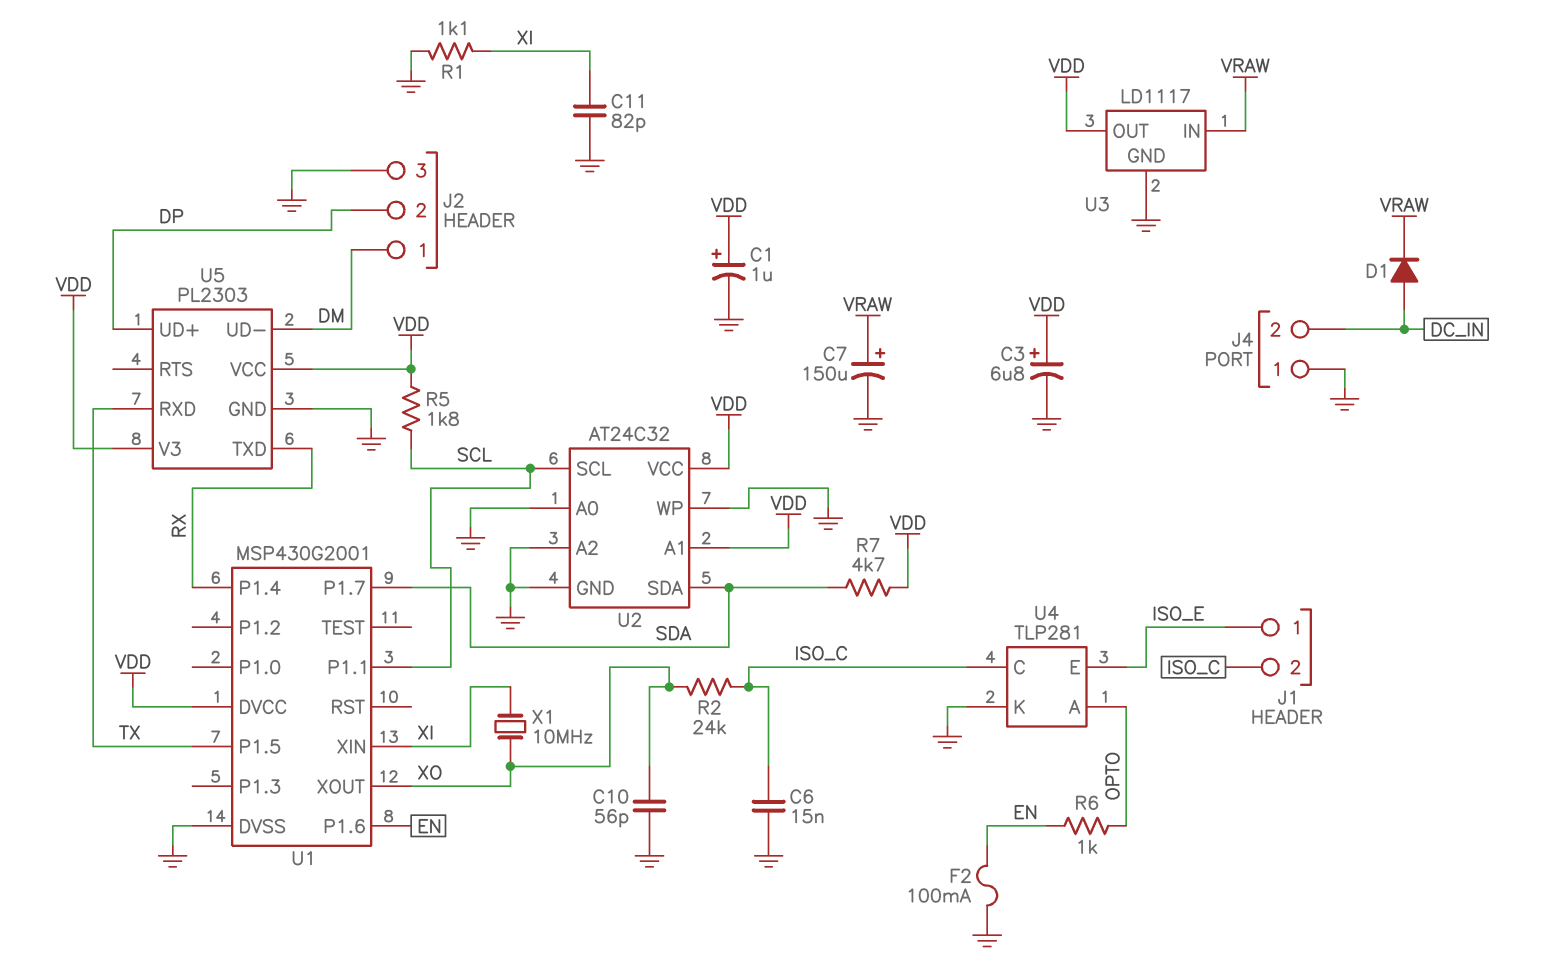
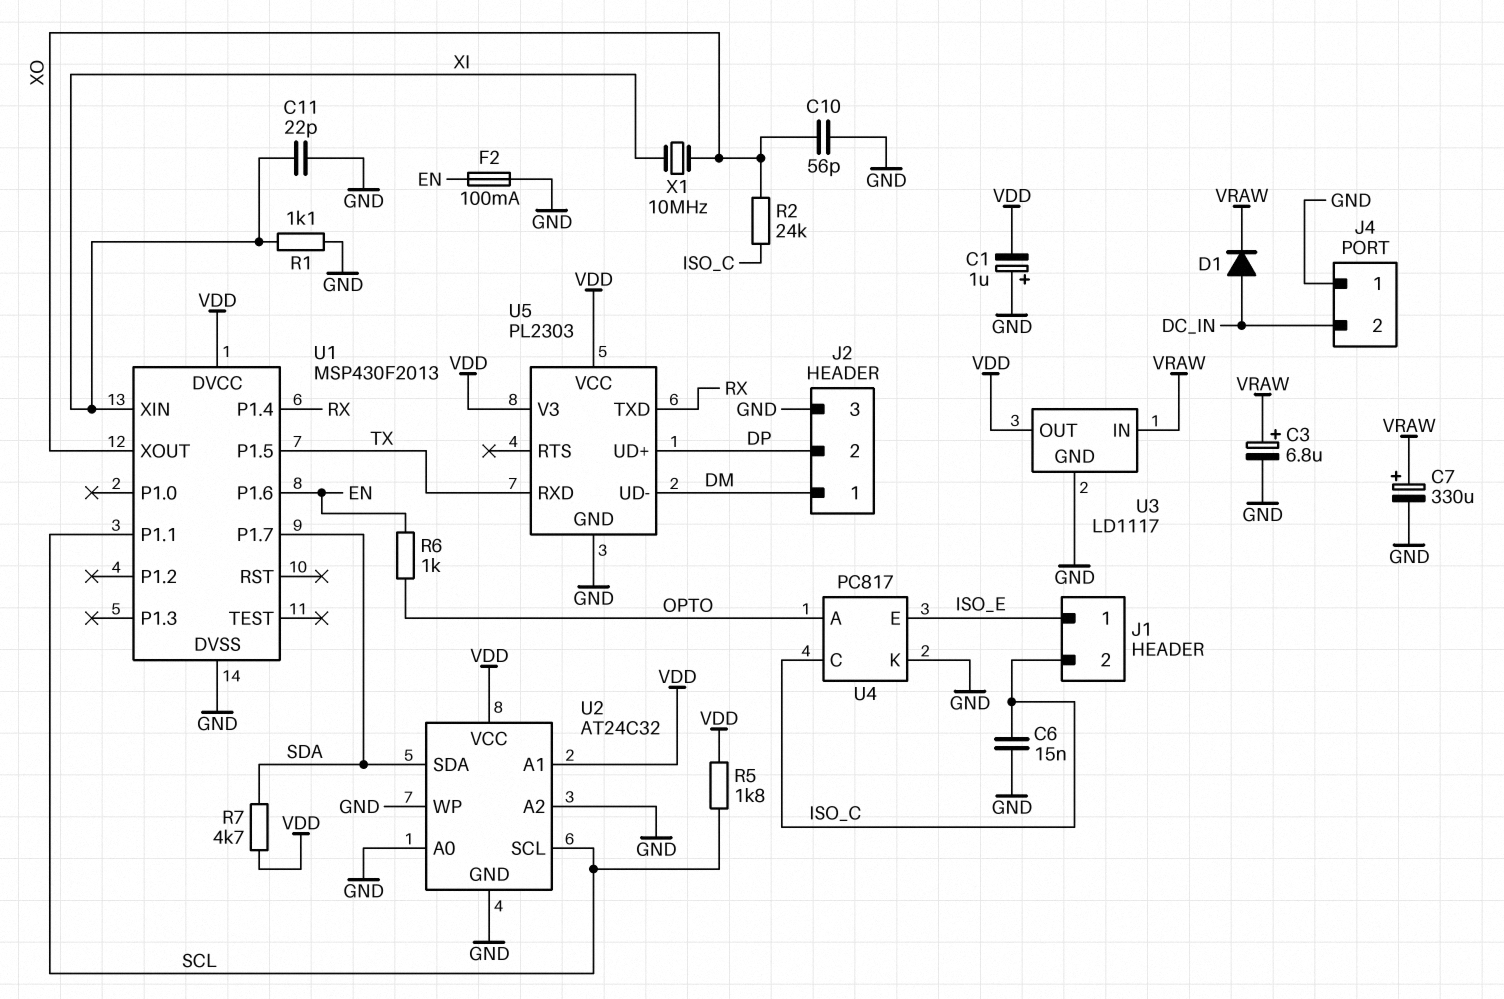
C1: 1uF (plus VDD, minus GND) -> 1uF (plus GND, minus VDD)
C3: 6.8uF (plus VDD, minus GND) -> 6.8uF (plus VRAW, minus GND)
C7: 150uF (plus VRAW, minus GND) -> 330uF (plus VRAW, minus GND)
C11: 82pF (GND, XI) -> 22pF (GND, XI)
U1: MSP430G2001 -> MSP430F2013
U4: TLP281 -> PC817

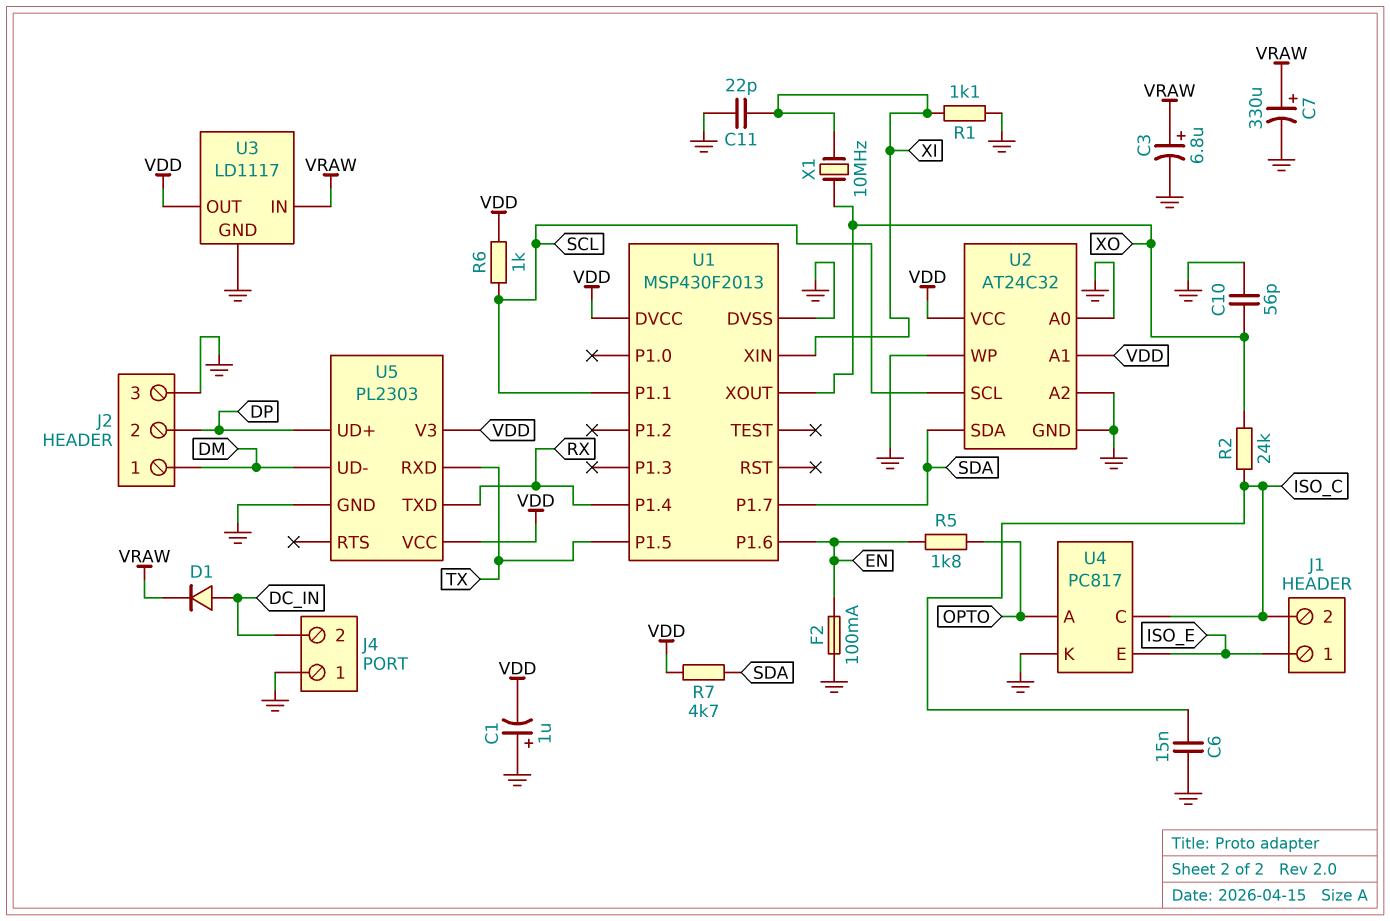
R5: 1.8k (SCL, VDD) -> 1.8k (EN, OPTO)
R6: 1k (EN, OPTO) -> 1k (SCL, VDD)

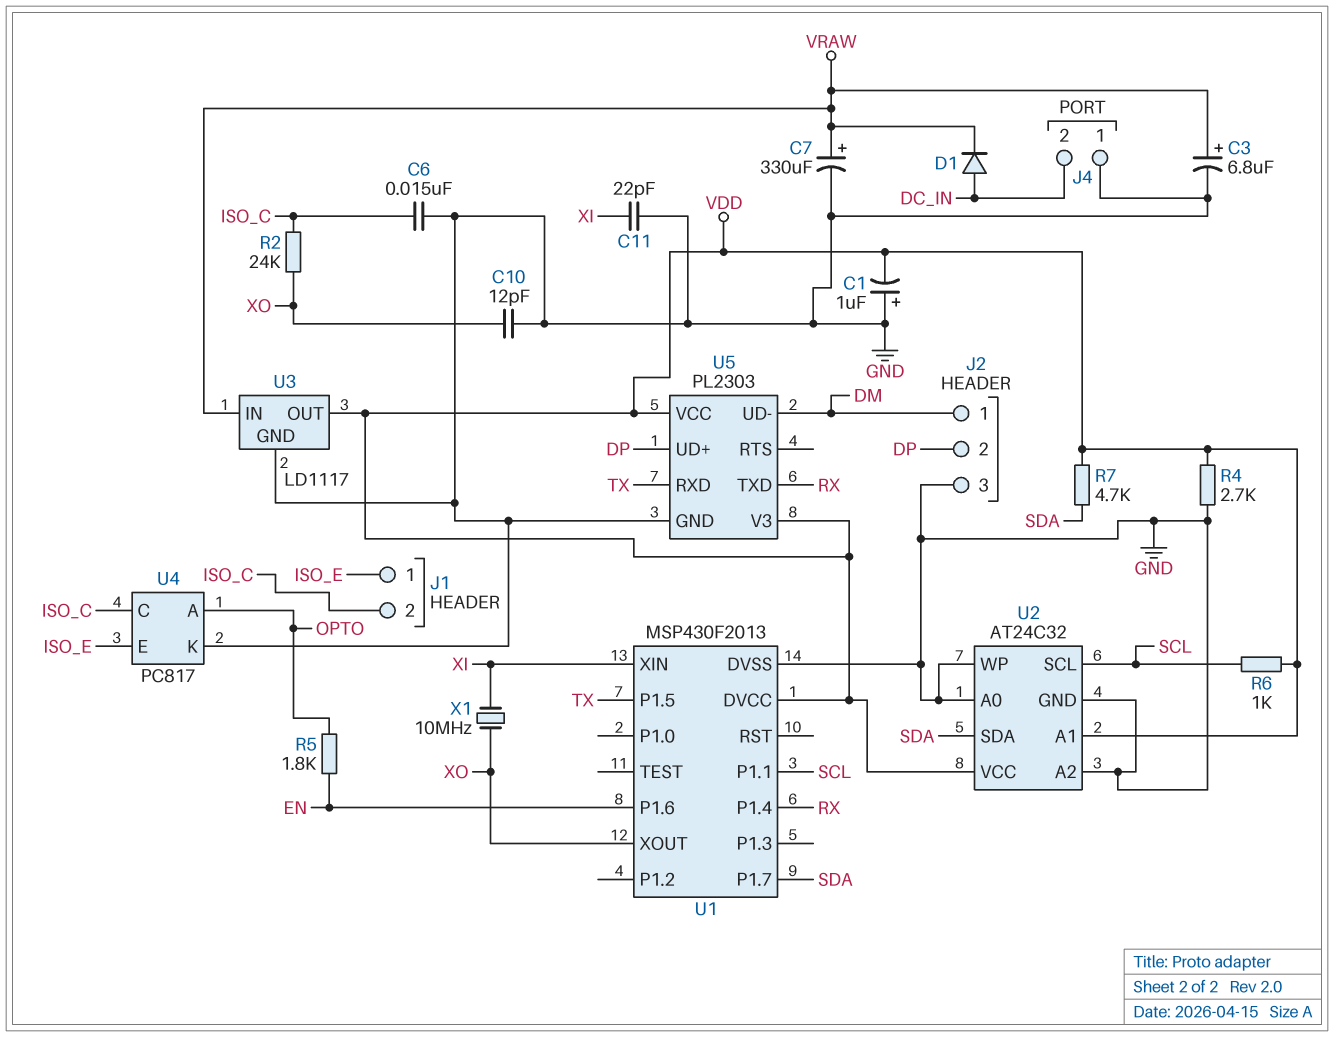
C10: 56pF (GND, XO) -> 12pF (GND, XO)
F2: 100mA (EN, GND) -> none
R1: 1.1k (GND, XI) -> none
R4: none -> 2.7k (GND, VDD)

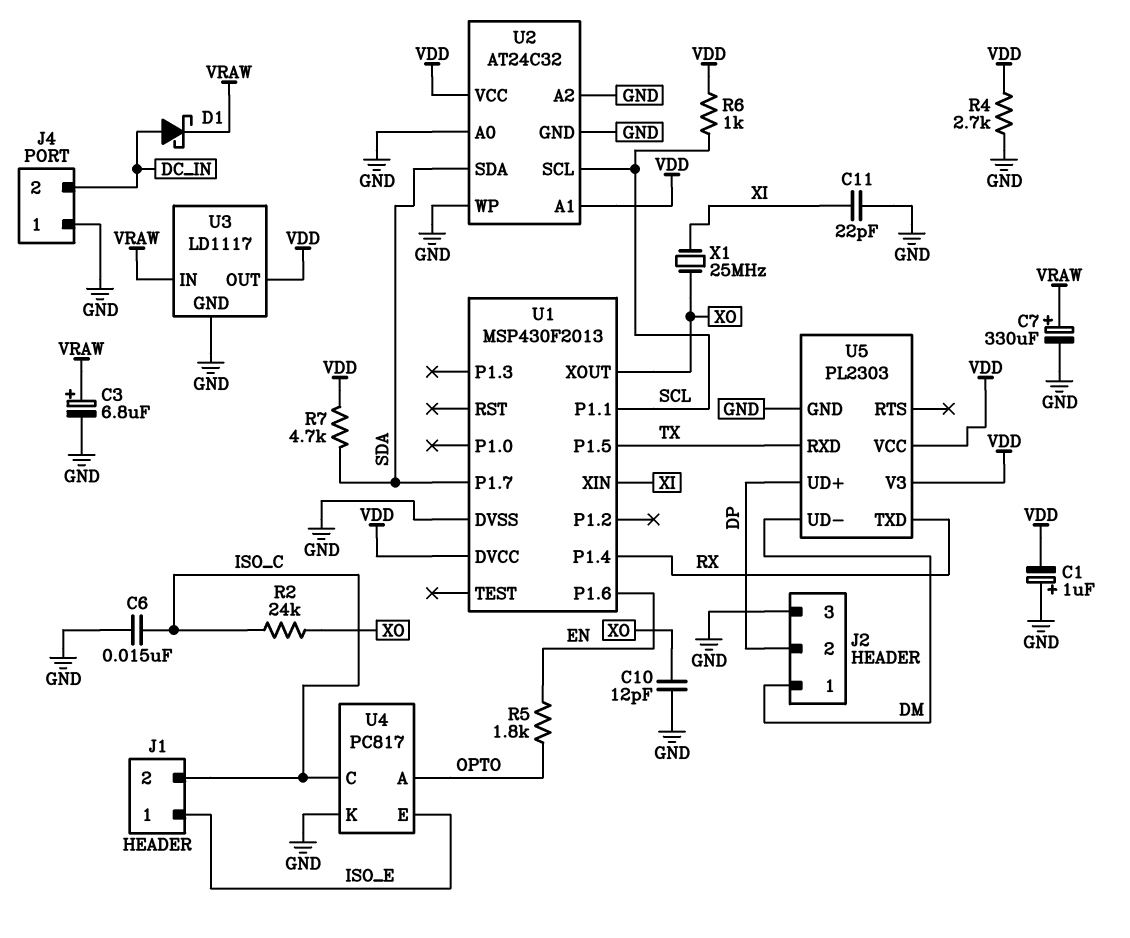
D1: diode (A DC_IN, K VRAW) -> schottky (A DC_IN, K VRAW)
X1: 10MHz (XI, XO) -> 25MHz (XI, XO)

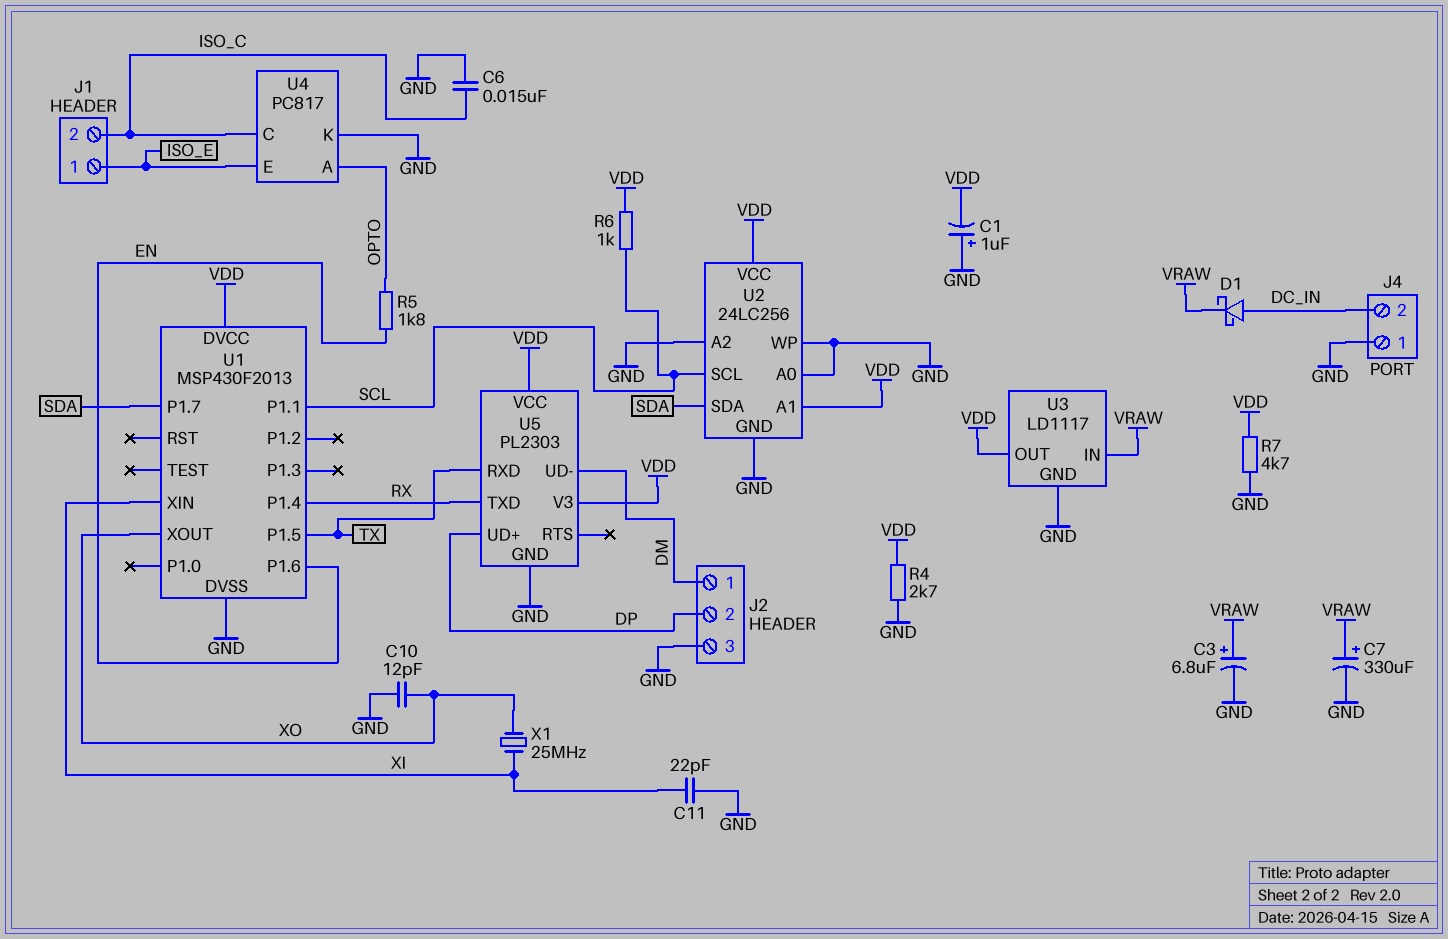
R2: 24k (ISO_C, XO) -> none
R7: 4.7k (SDA, VDD) -> 4.7k (GND, VDD)
U2: AT24C32 -> 24LC256

